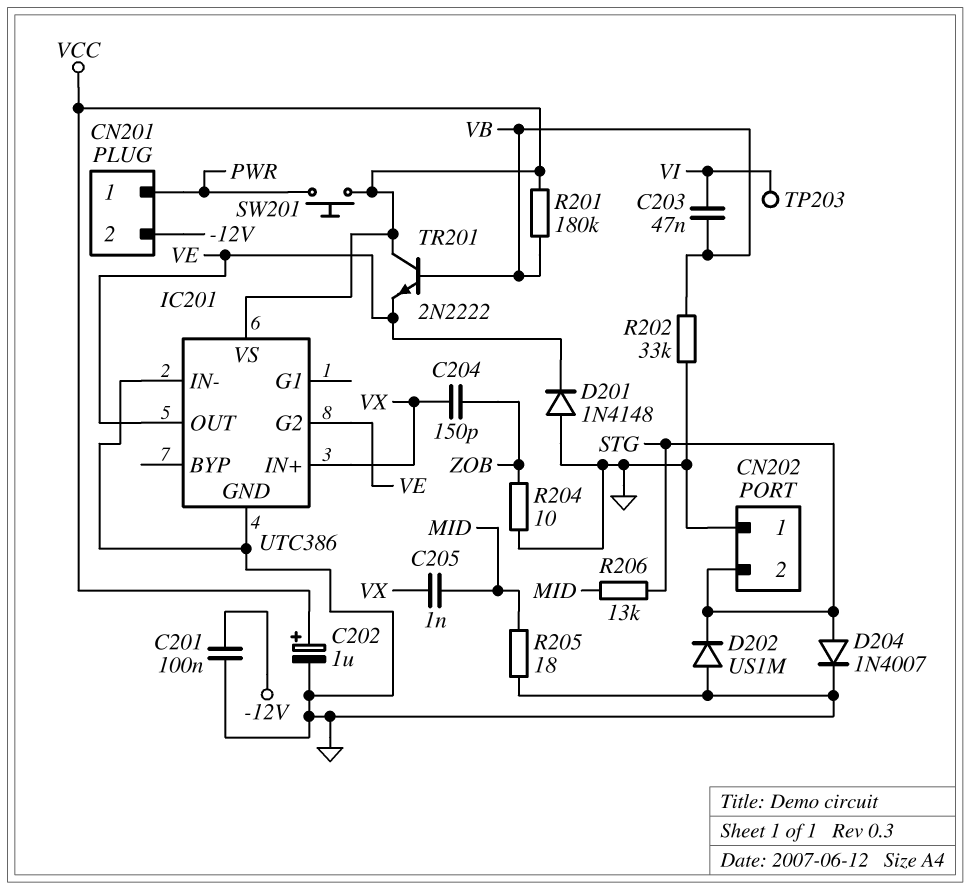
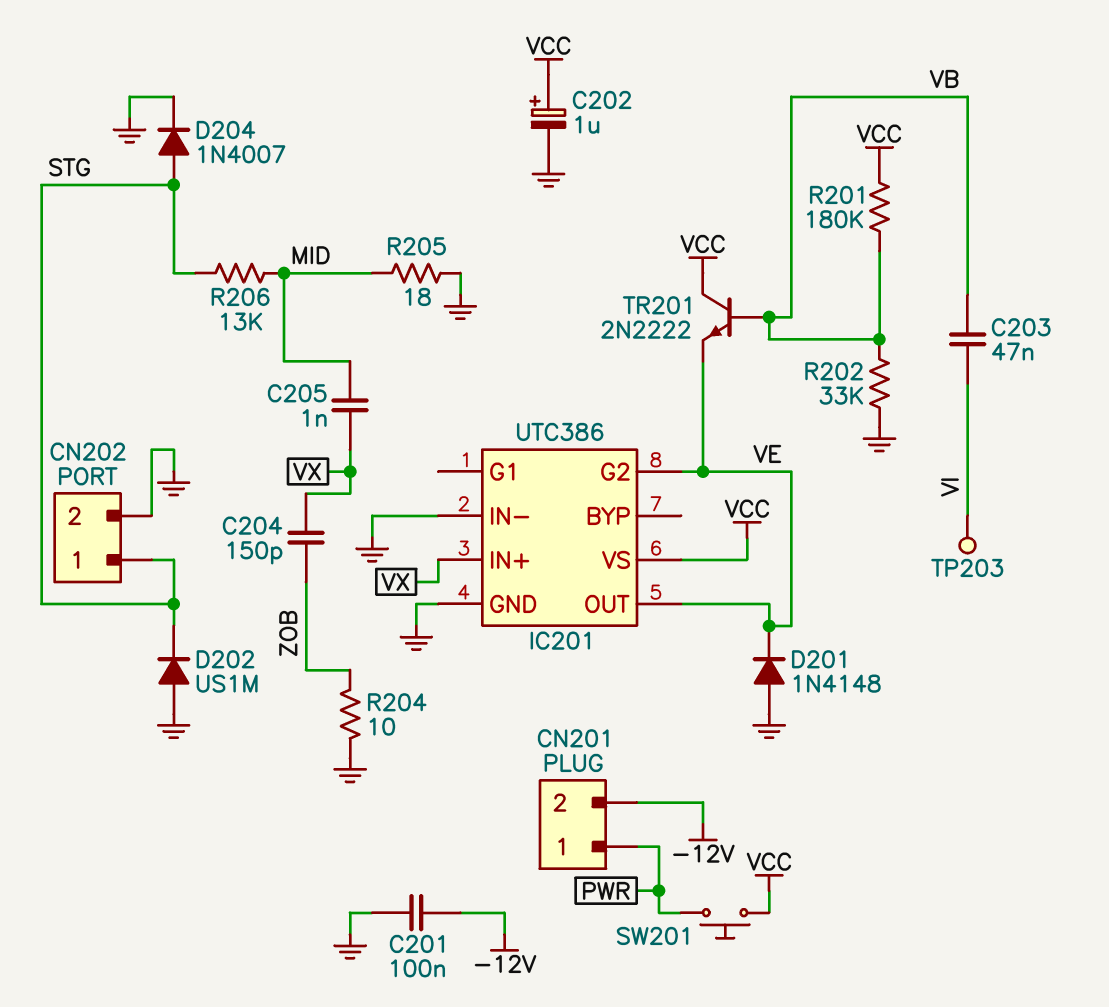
CN202 pin 1: GND -> STG
CN202 pin 2: STG -> GND

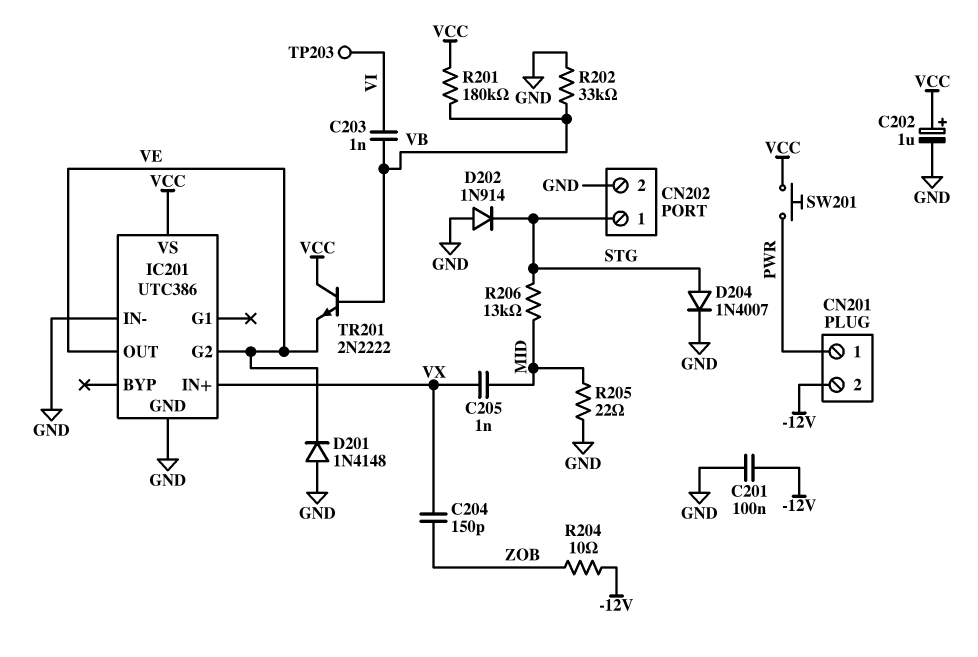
C203: 47nF (VB, VI) -> 1nF (VB, VI)
D202: diode US1M (A GND, K STG) -> diode 1N914 (A GND, K STG)
R204: 10 (GND, ZOB) -> 10 (-12V, ZOB)
R205: 18 (GND, MID) -> 22 (GND, MID)

